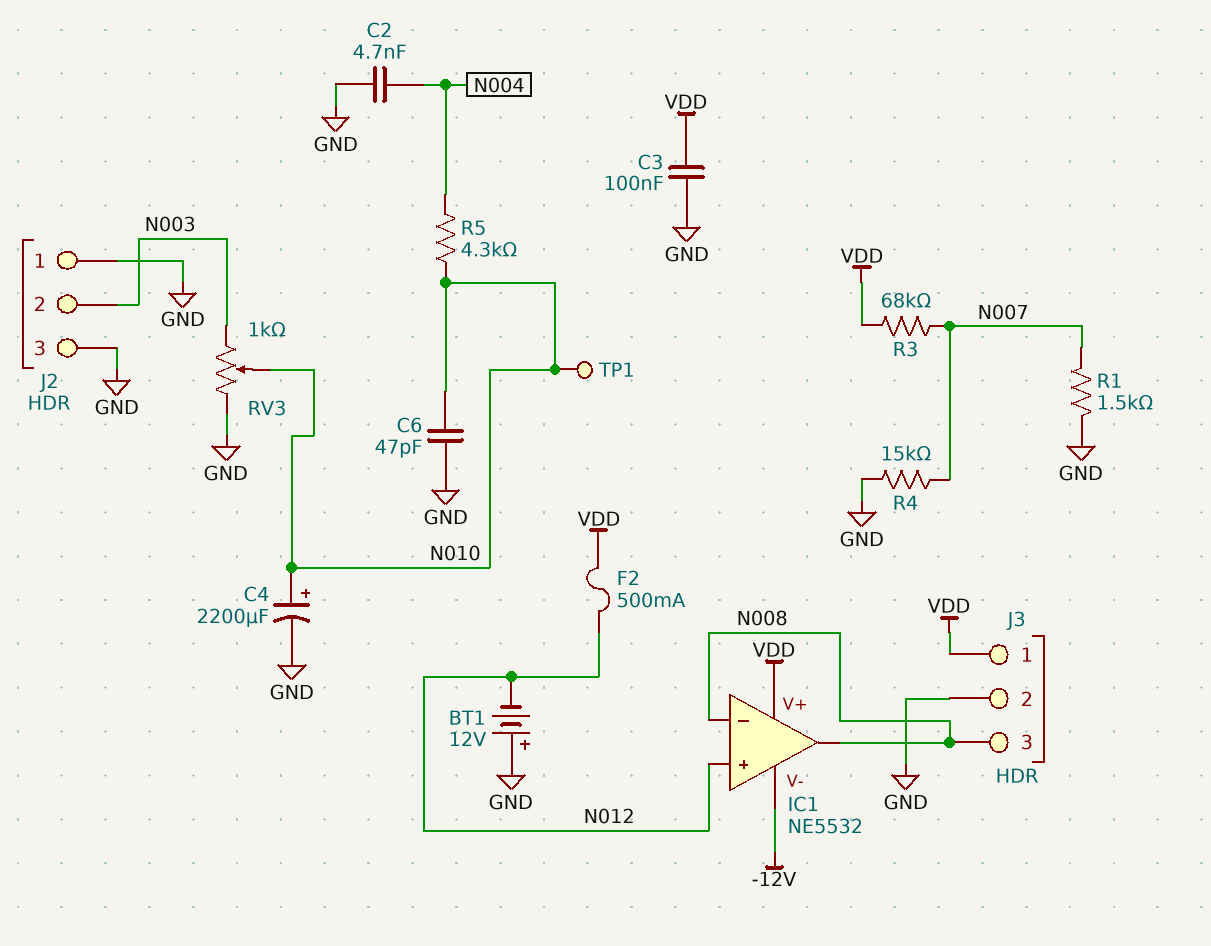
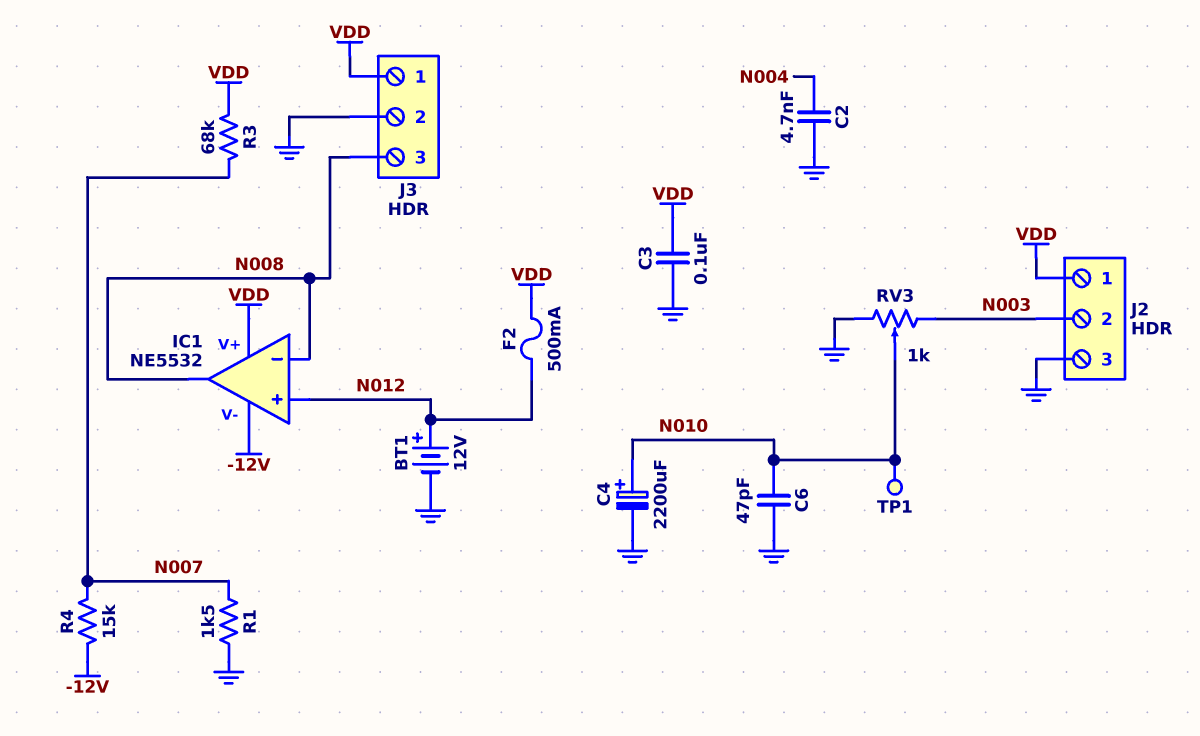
BT1: 12V (plus GND, minus N012) -> 12V (plus N012, minus GND)
J2 pin 1: GND -> VDD
R4: 15k (GND, N007) -> 15k (-12V, N007)
R5: 4.3k (N004, N010) -> none

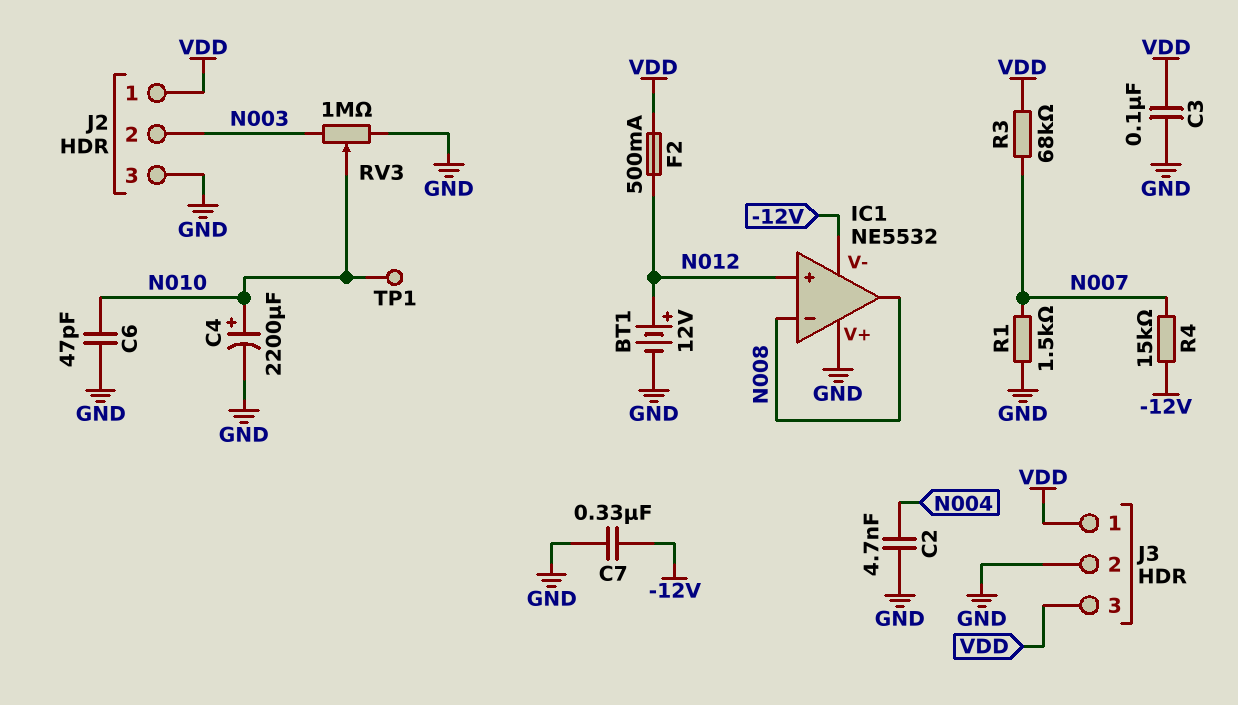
C7: none -> 330nF (-12V, GND)
IC1 pin V+: VDD -> GND
J3 pin 3: N008 -> VDD
RV3: 1k (GND, N003, wiper N010) -> 1M (GND, N003, wiper N010)

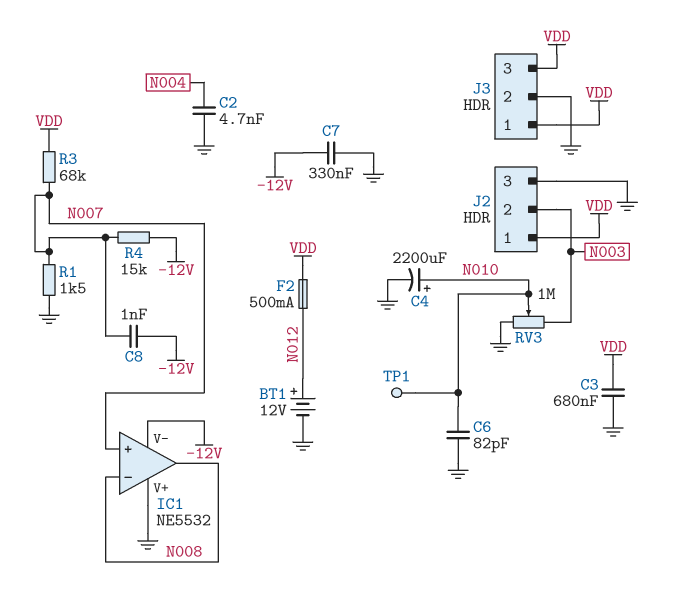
C3: 100nF (GND, VDD) -> 680nF (GND, VDD)
C6: 47pF (GND, N010) -> 82pF (GND, N010)
C8: none -> 1nF (-12V, N007)
IC1 pin in+: N012 -> N007

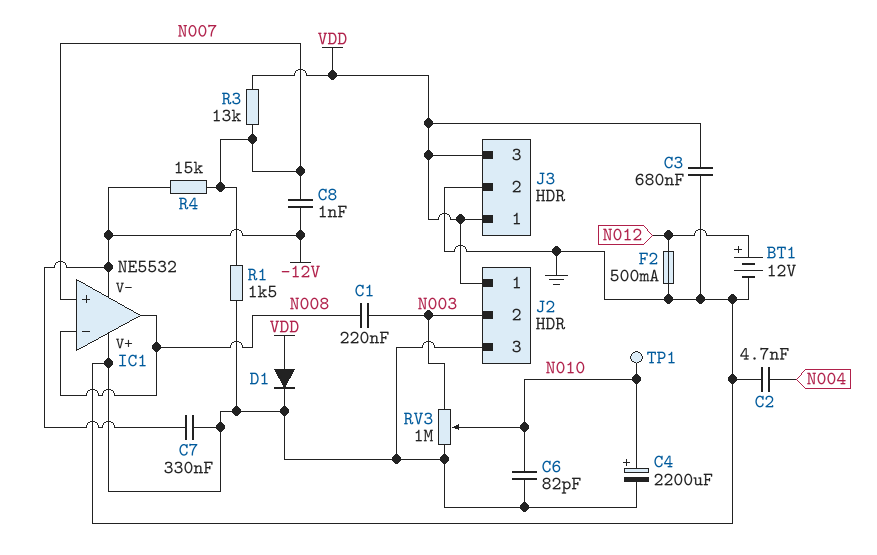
C1: none -> 220nF (N003, N008)
D1: none -> diode (A VDD, K GND)
F2: 500mA (N012, VDD) -> 500mA (GND, N012)
R3: 68k (N007, VDD) -> 13k (N007, VDD)

